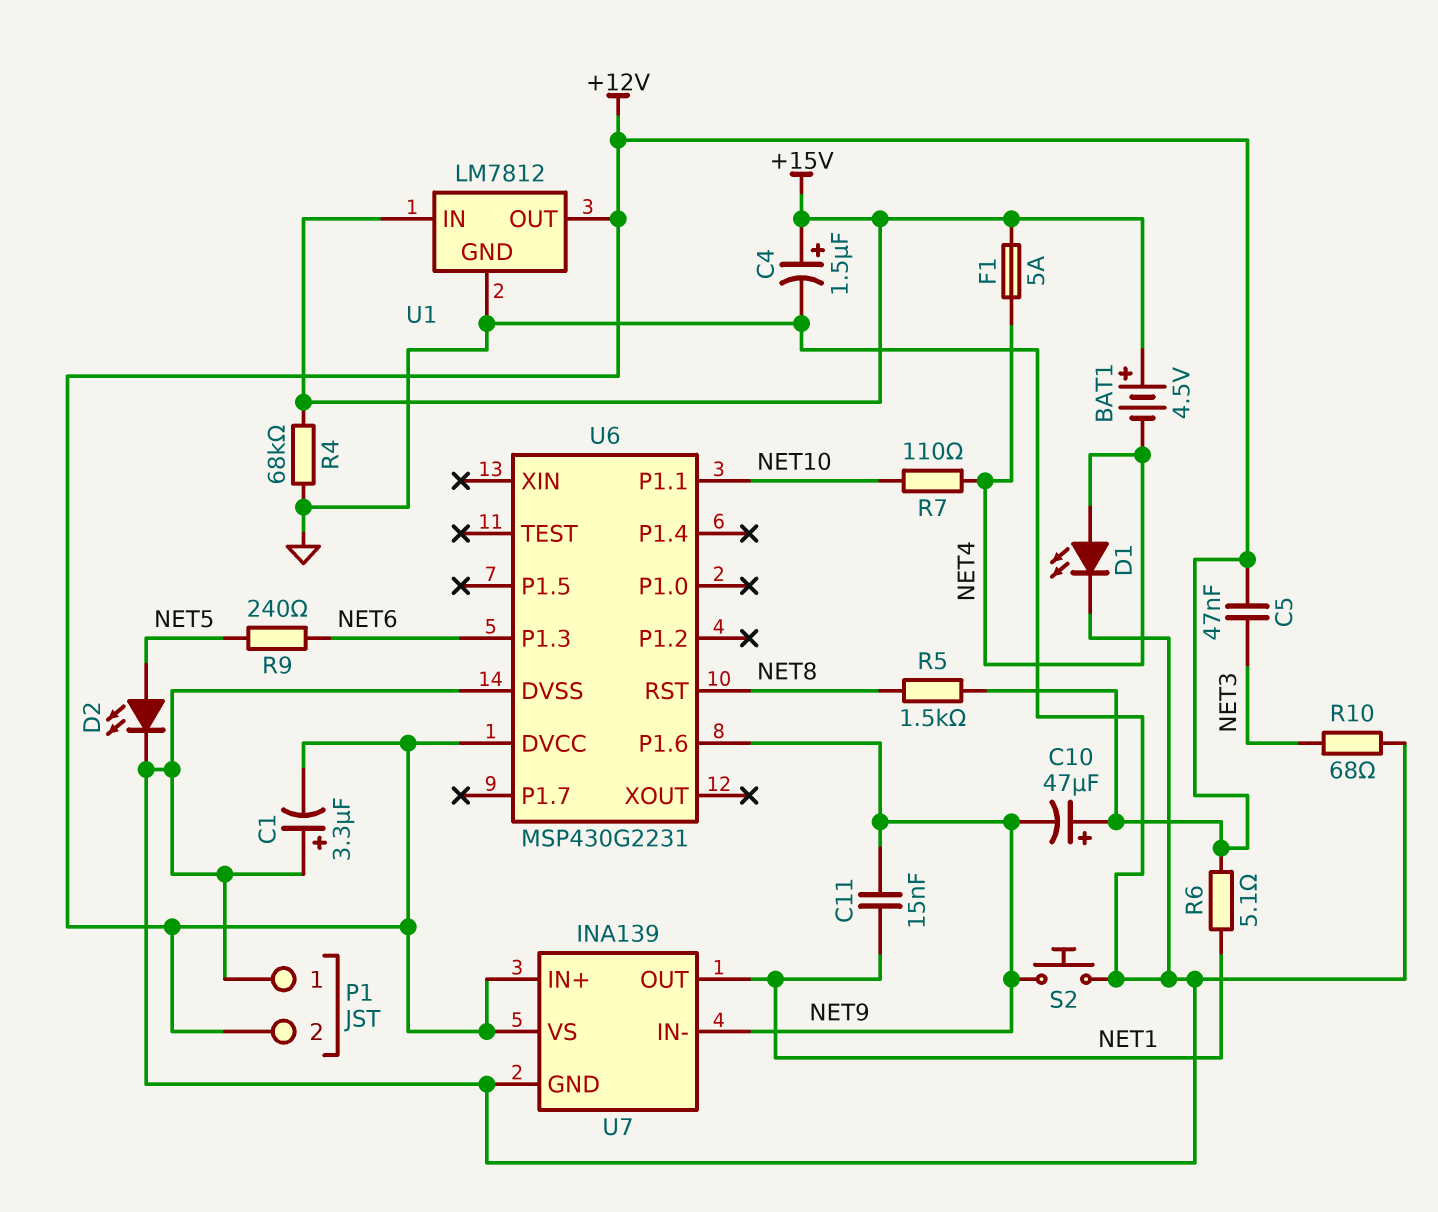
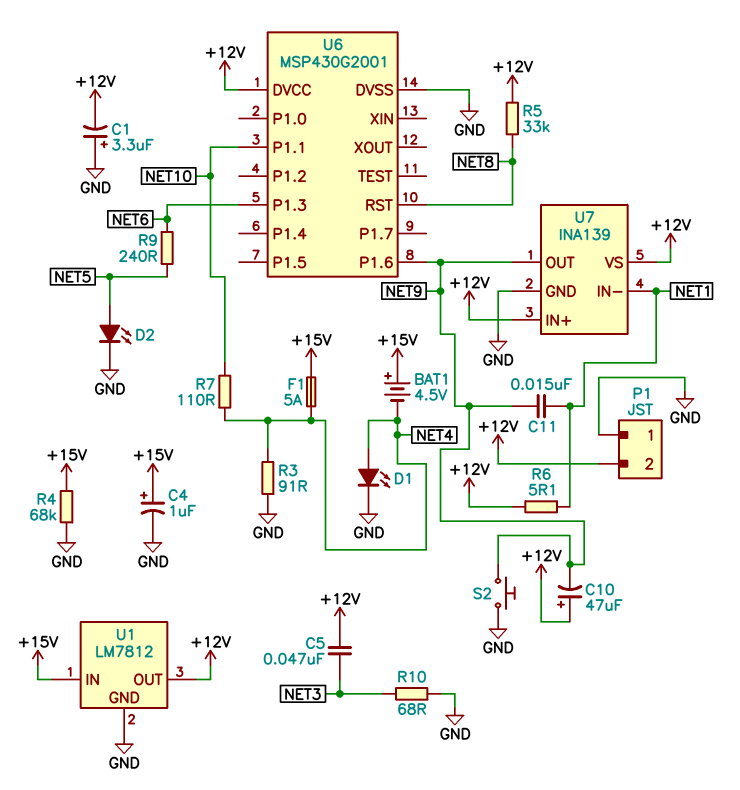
C4: 1.5uF (plus +15V, minus GND) -> 1uF (plus +15V, minus GND)
R3: none -> 91 (GND, NET4)
R5: 1.5k (+12V, NET8) -> 33k (+12V, NET8)
U6: MSP430G2231 -> MSP430G2001
U7 pin IN-: NET9 -> NET1
U7 pin OUT: NET1 -> NET9

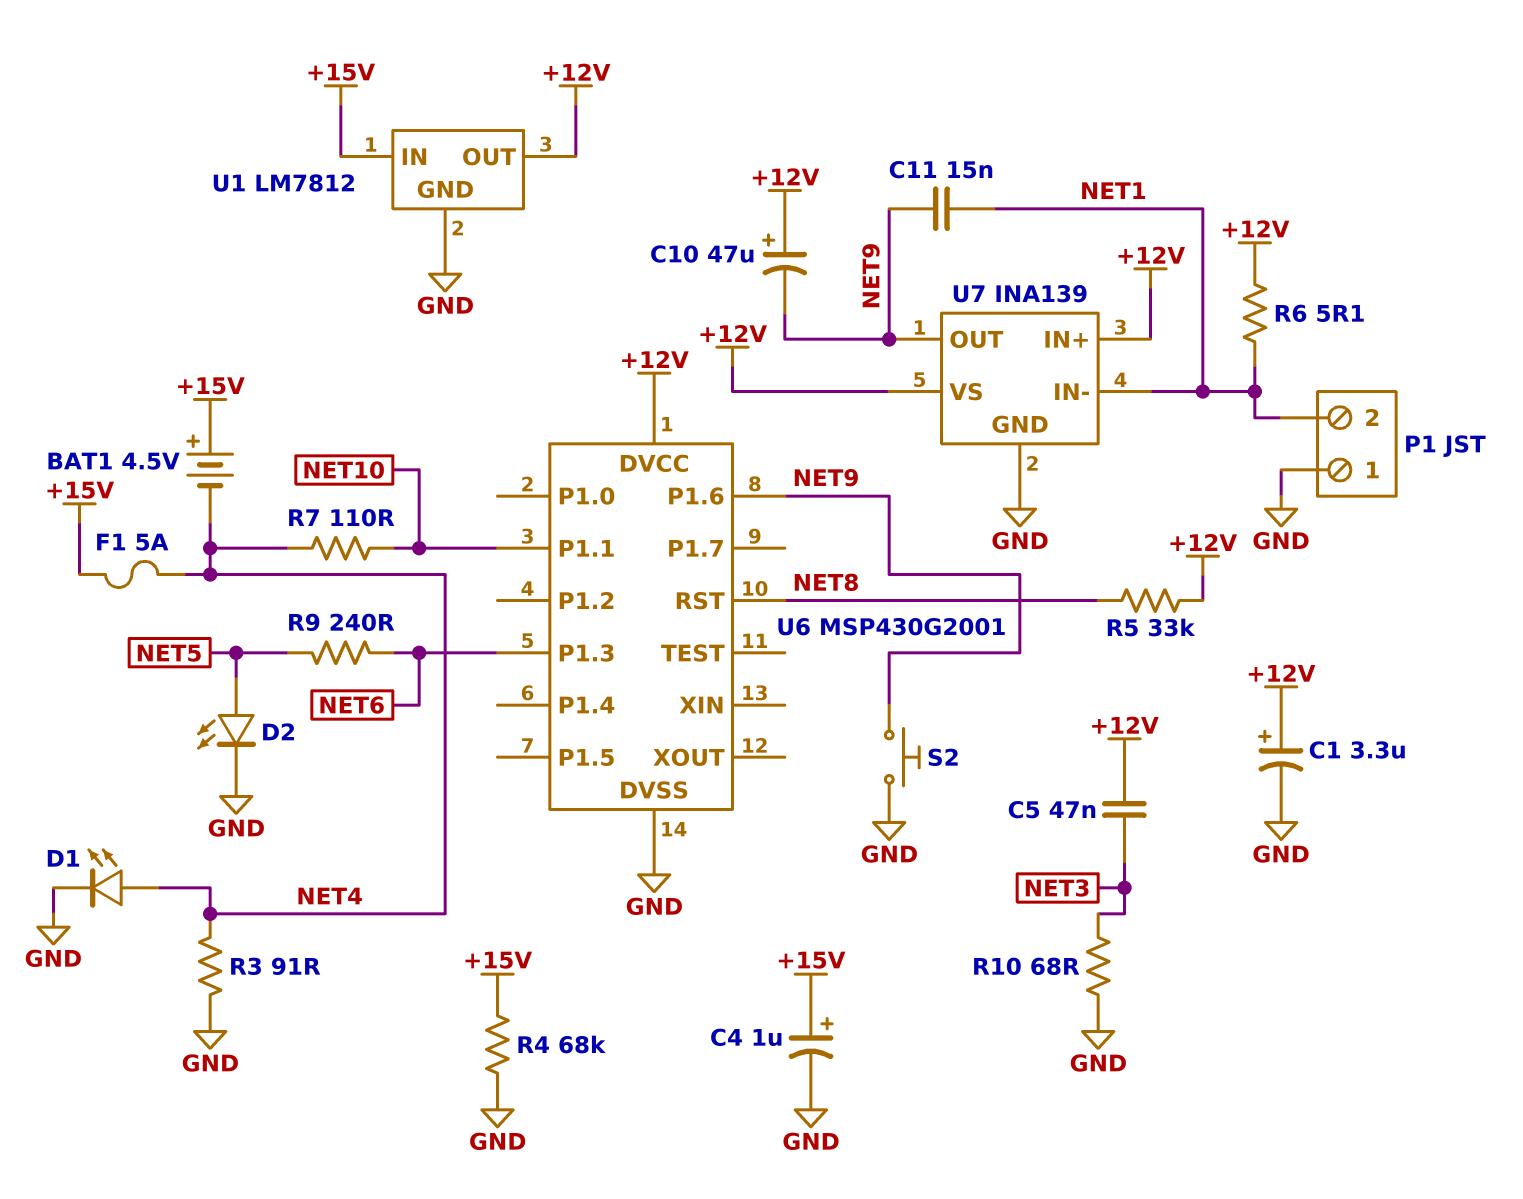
C1: 3.3uF (plus GND, minus +12V) -> 3.3uF (plus +12V, minus GND)
P1 pin 2: +12V -> NET1

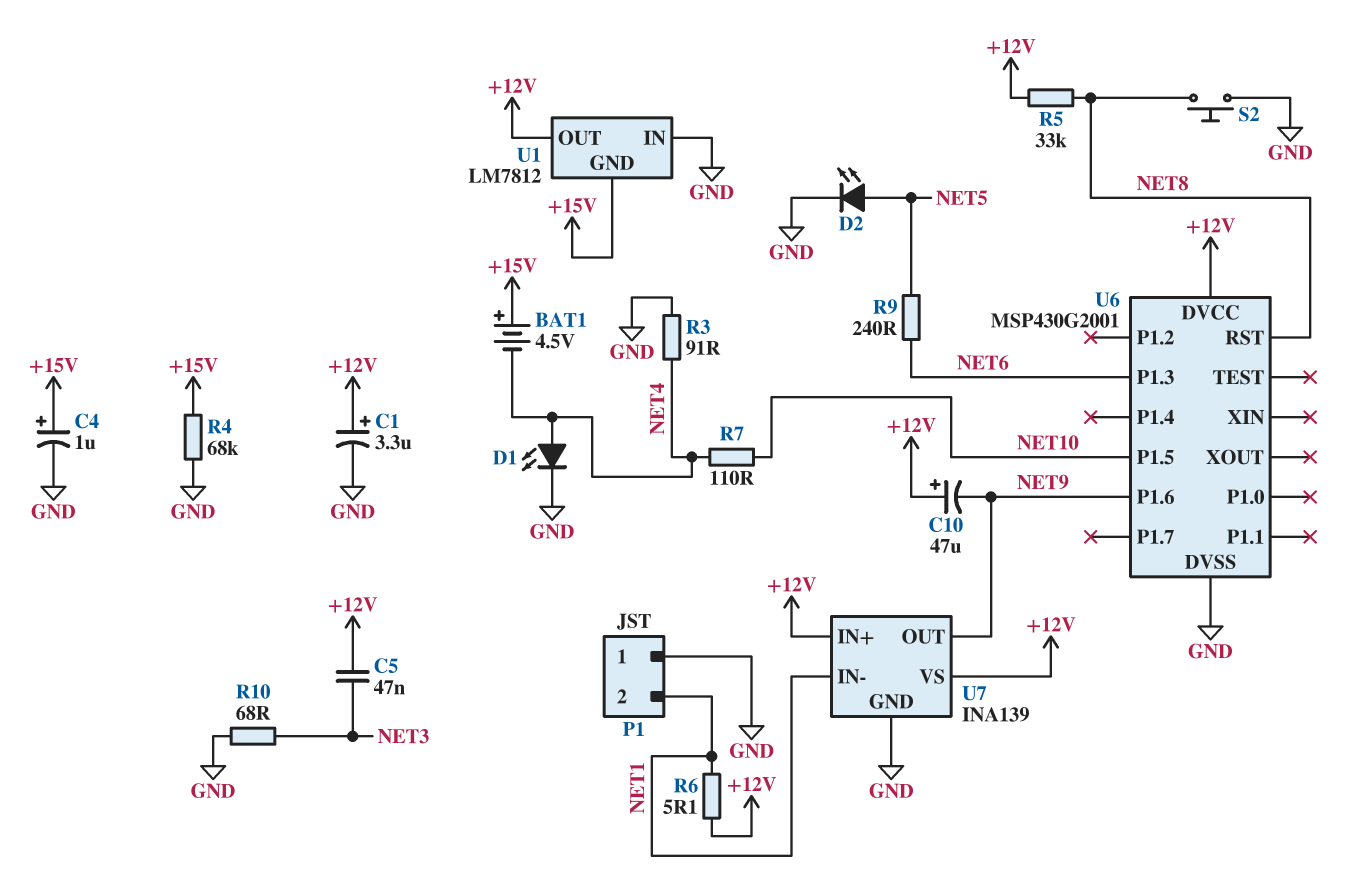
C11: 15nF (NET1, NET9) -> none
F1: 5A (+15V, NET4) -> none
S2: button (GND, NET9) -> button (GND, NET8)
U1 pin GND: GND -> +15V
U1 pin IN: +15V -> GND
U6 pin P1.1: NET10 -> none
U6 pin P1.5: none -> NET10

